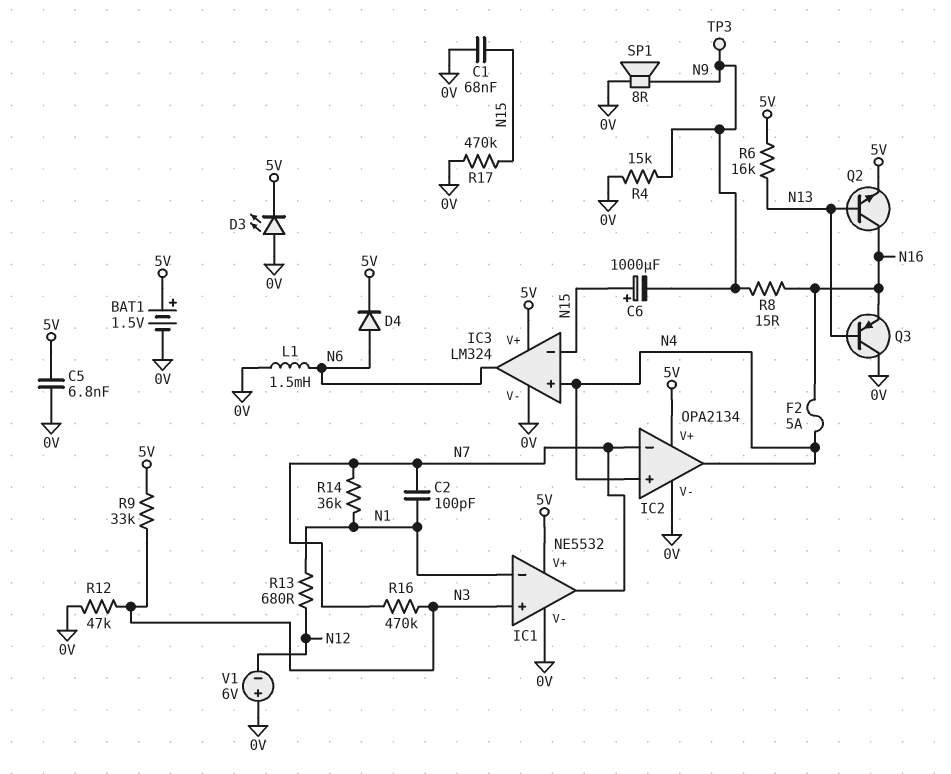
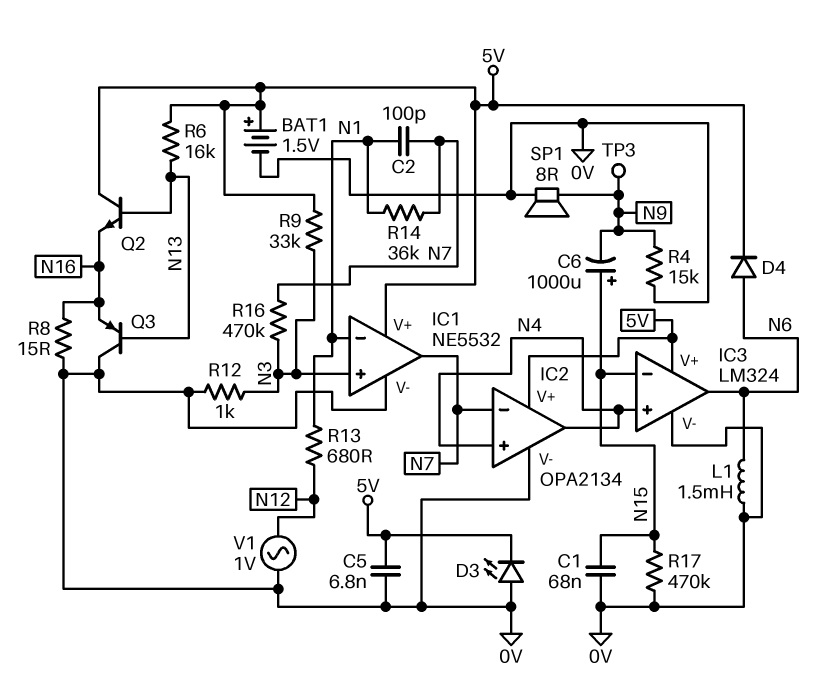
F2: 5A (N4, N16) -> none
Q2: NPN (B N13, C N16, E 5V) -> NPN (B N13, C 5V, E N16)
R8: 15 (N9, N16) -> 15 (0V, N16)
R12: 47k (0V, N3) -> 1k (0V, N3)
V1: 6V (plus 0V, minus N12) -> AC 1V (0V, N12)

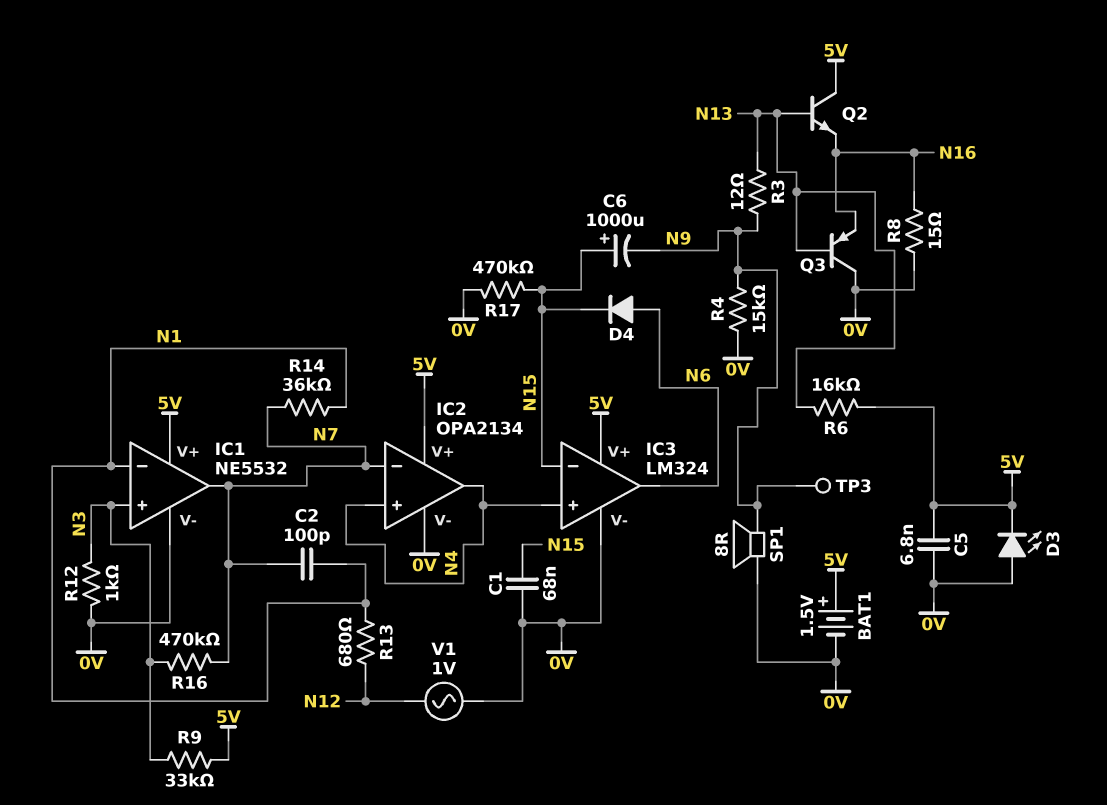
D4: diode (A N6, K 5V) -> diode (A N6, K N15)
L1: 1.5mH (0V, N6) -> none
R3: none -> 12 (N9, N13)

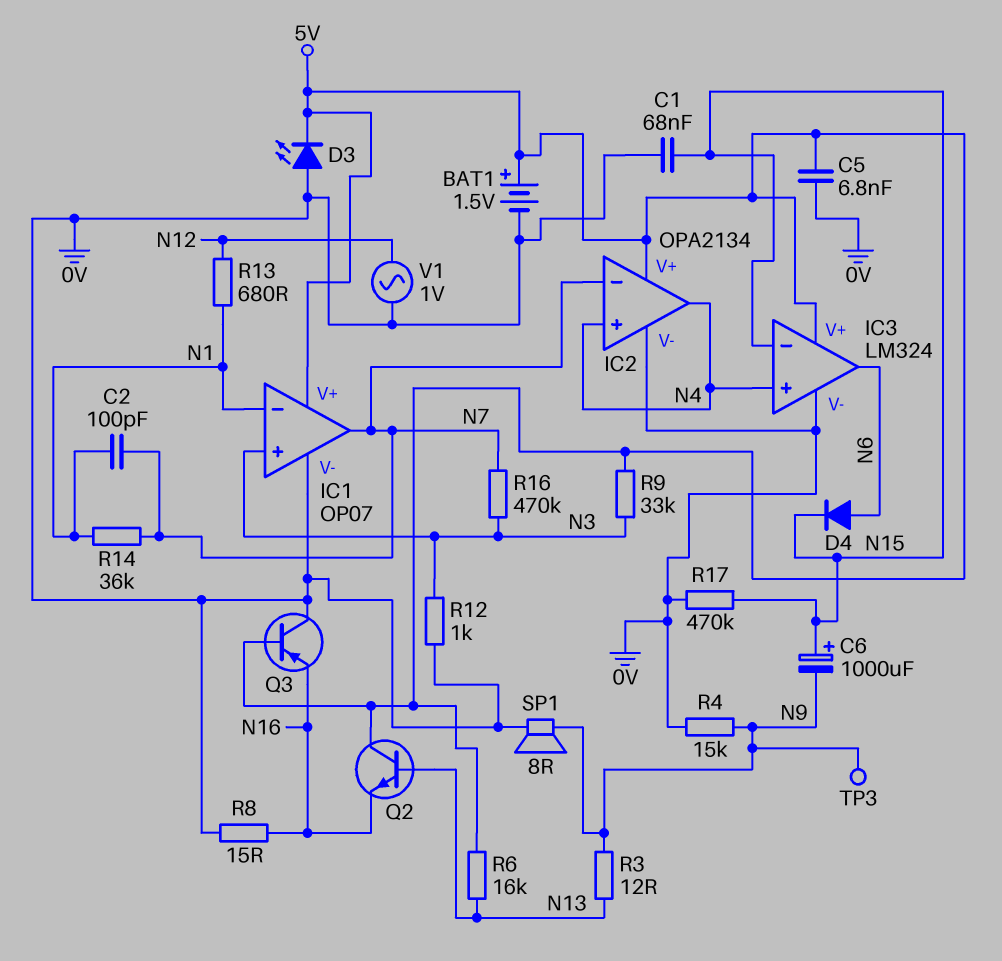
IC1: NE5532 -> OP07
Q3: PNP (B N13, C 0V, E N16) -> PNP (B 5V, C 0V, E N16)

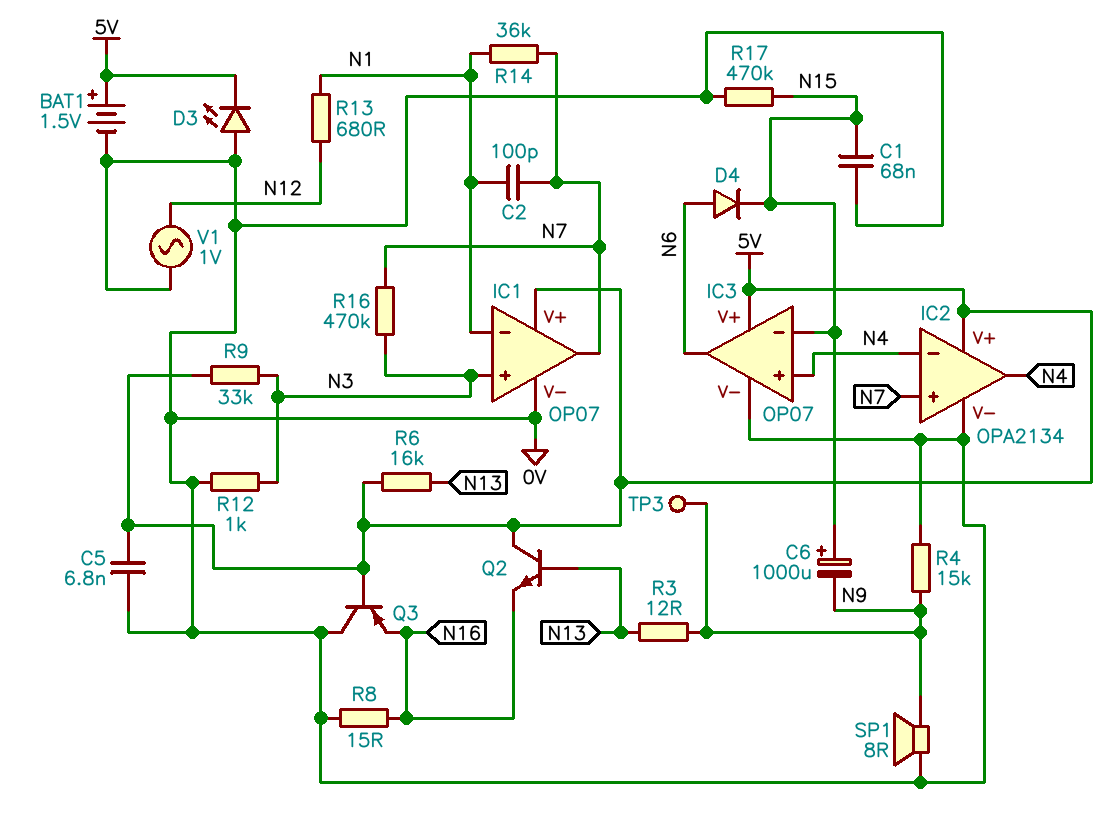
IC2 pin in+: N4 -> N7
IC2 pin in-: N7 -> N4
IC3: LM324 -> OP07

